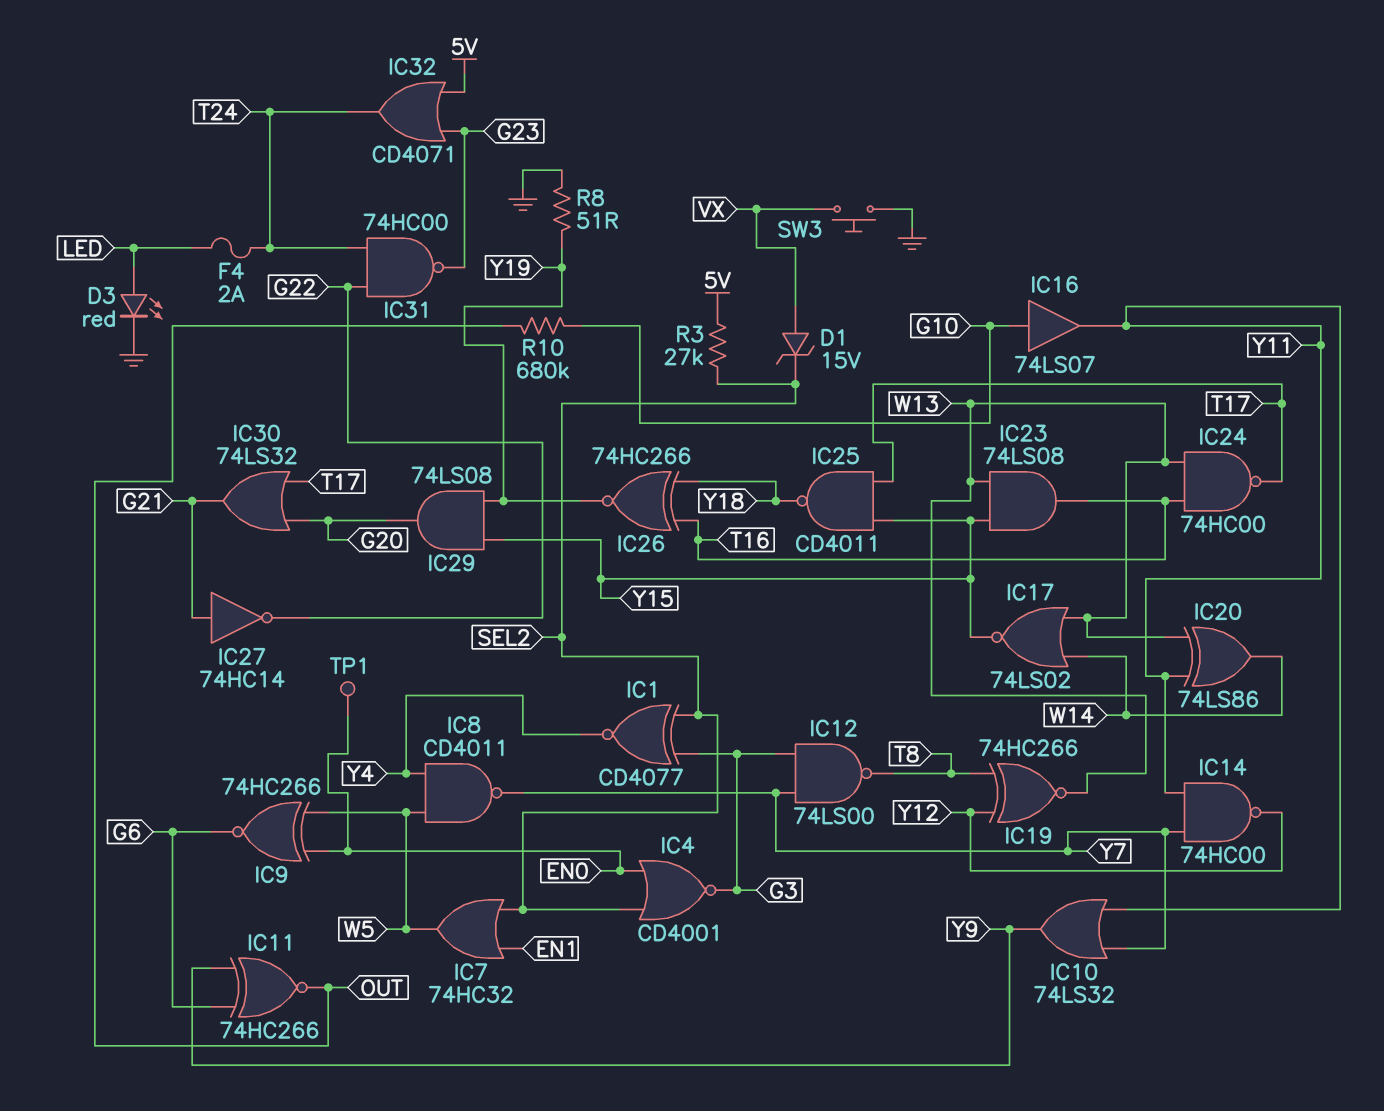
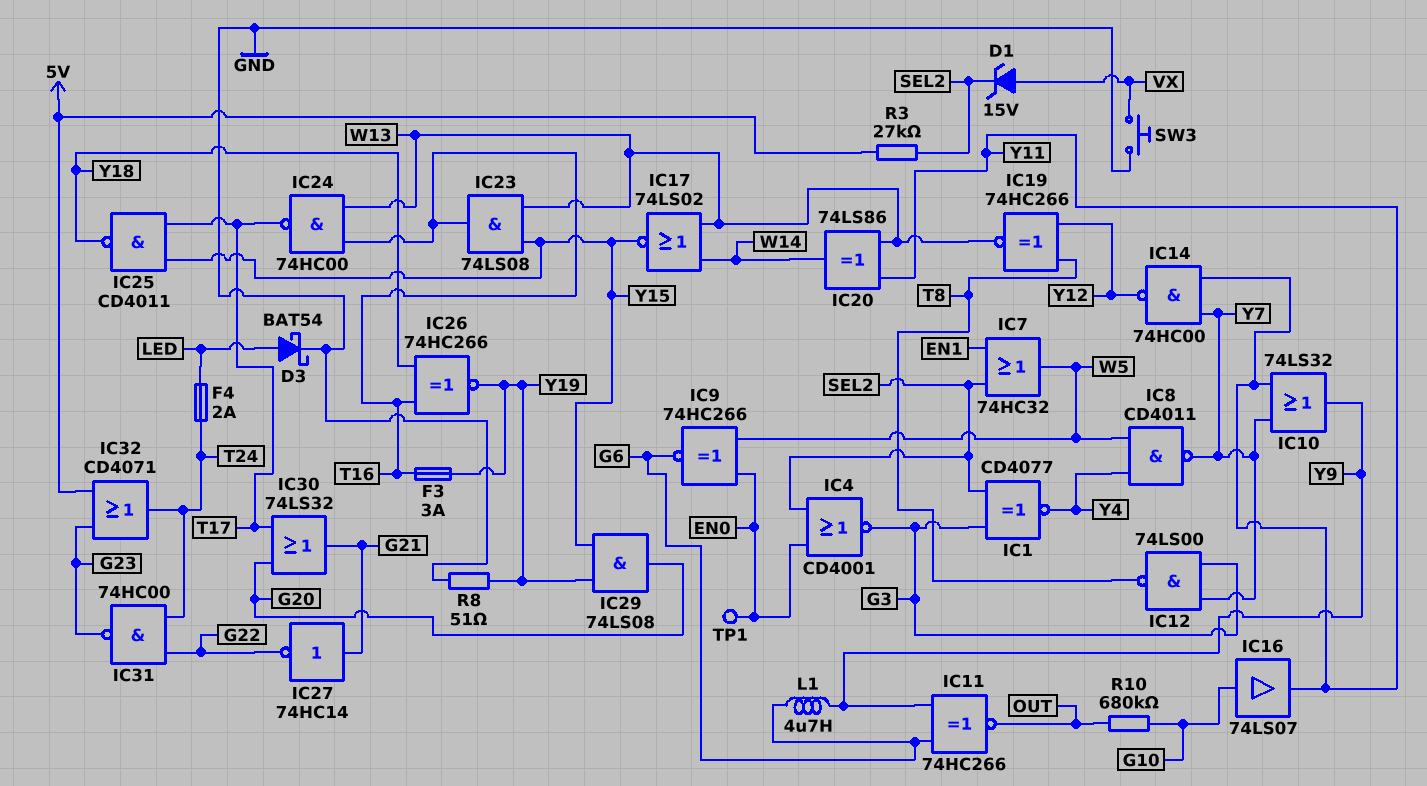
D3: LED red (A LED, K GND) -> schottky BAT54 (A LED, K GND)
F3: none -> 3A (T16, Y19)
L1: none -> 4.7uH (G6, Y9)

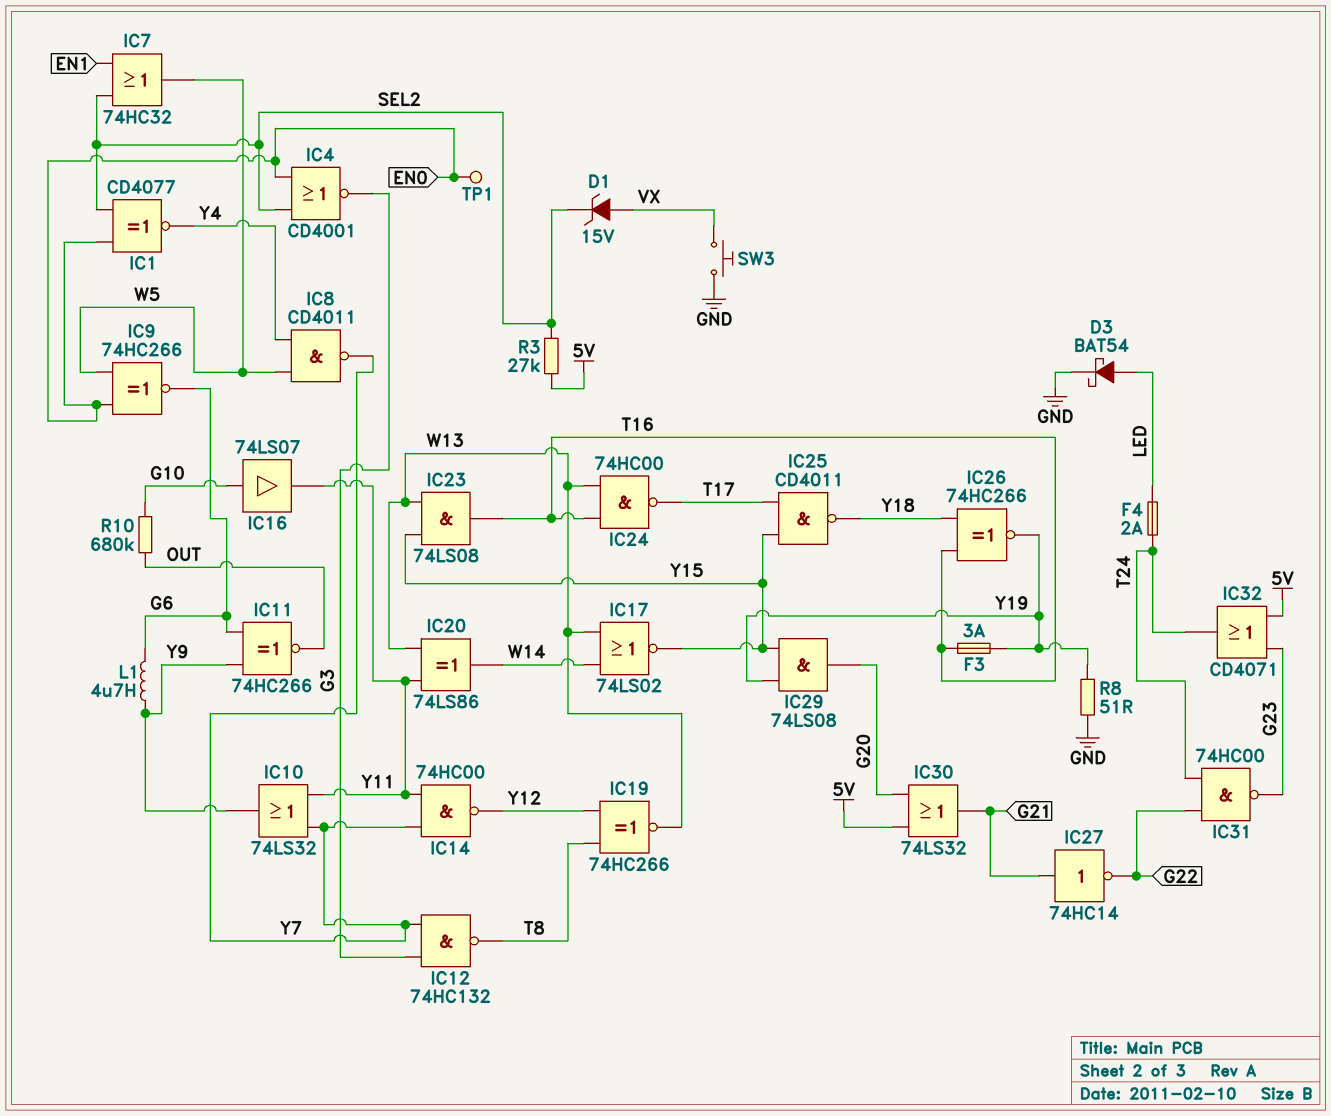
IC1: XNOR CD4077 (in G3, in SEL2, out Y4) -> XNOR CD4077 (in EN0, in SEL2, out Y4)
IC12: NAND 74LS00 (in G3, in Y7, out T8) -> NAND 74HC132 (in G3, in Y7, out T8)
IC30: OR 74LS32 (in G20, in T17, out G21) -> OR 74LS32 (in 5V, in G20, out G21)

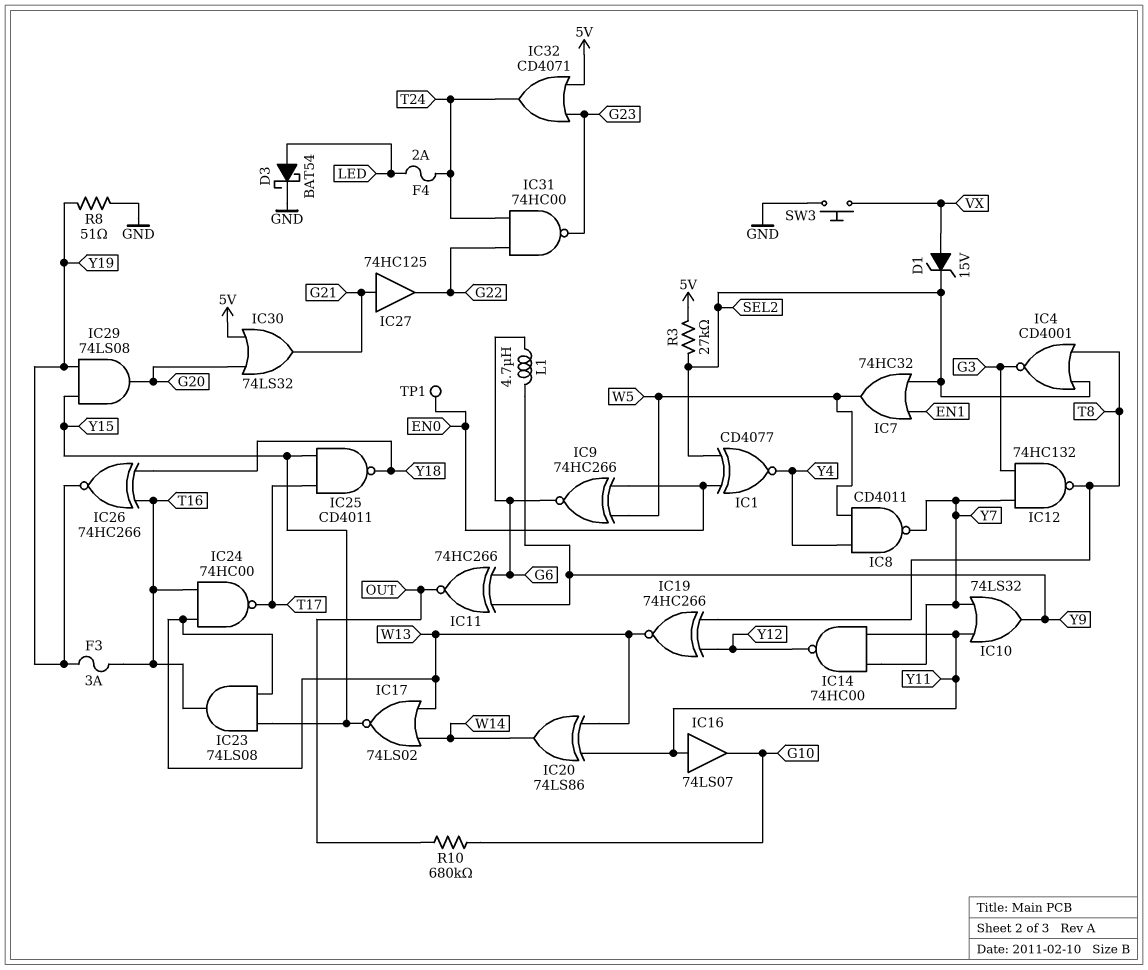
IC4: NOR CD4001 (in EN0, in SEL2, out G3) -> NOR CD4001 (in SEL2, in T8, out G3)
IC16: buffer 74LS07 (in G10, out Y11) -> buffer 74LS07 (in Y11, out G10)
IC27: NOT 74HC14 (in G21, out G22) -> buffer 74HC125 (in G21, out G22)

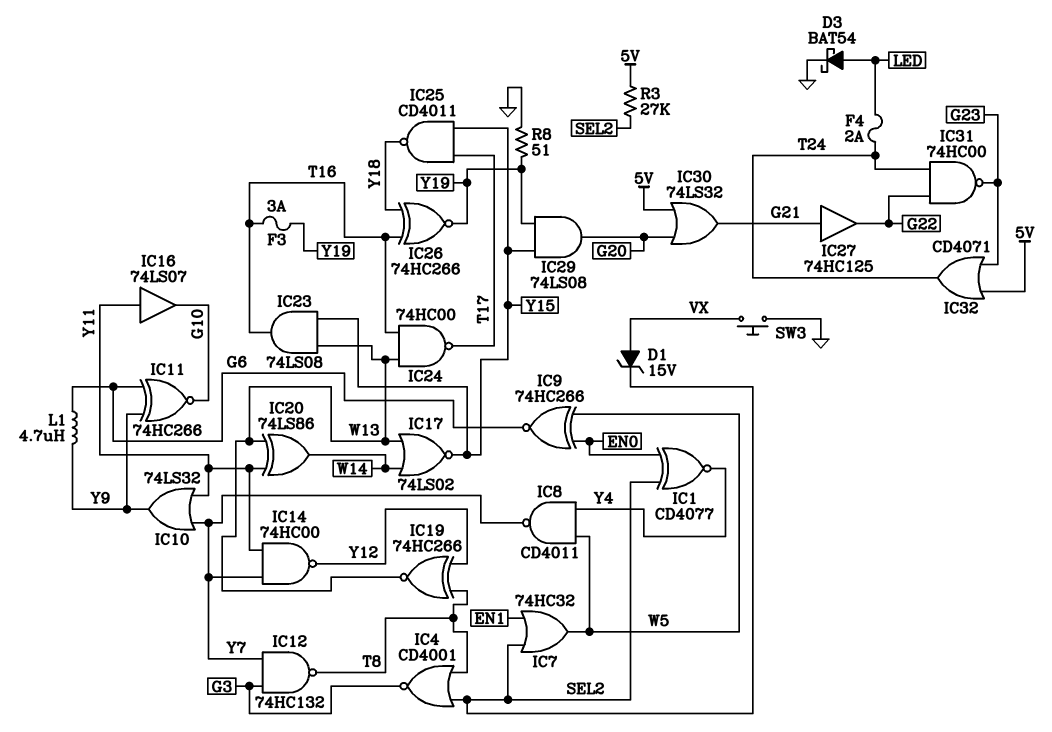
IC11: XNOR 74HC266 (in G6, in Y9, out OUT) -> XNOR 74HC266 (in G6, in Y9, out G10)
R10: 680k (G10, OUT) -> none
TP1: test point (EN0) -> none

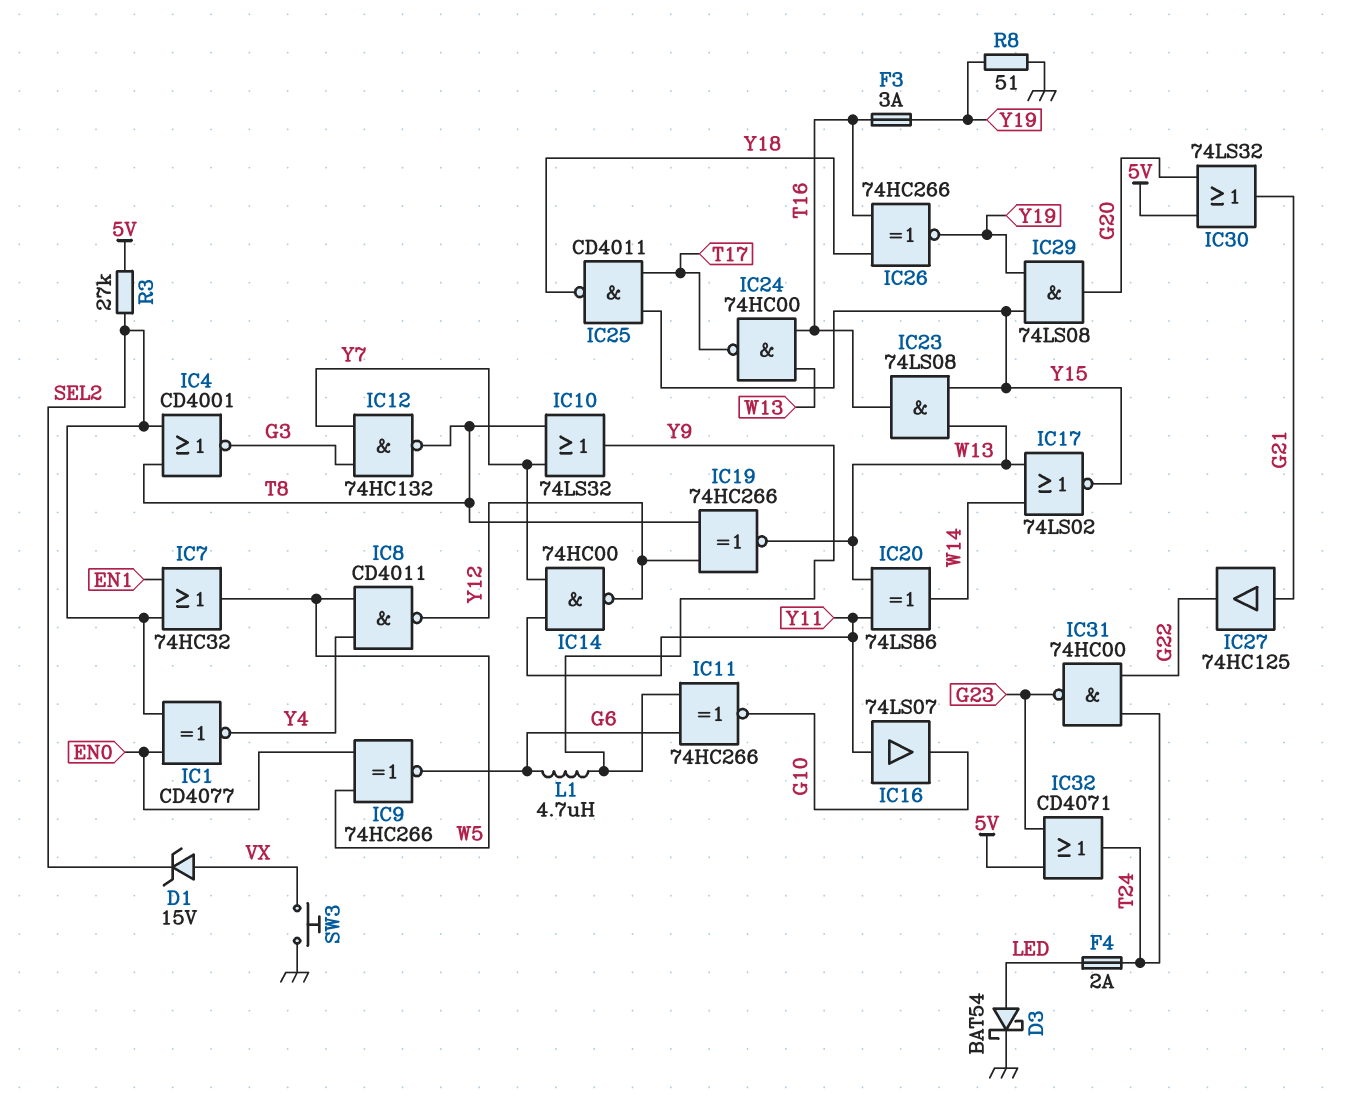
IC8: NAND CD4011 (in W5, in Y4, out Y7) -> NAND CD4011 (in W5, in Y4, out Y12)
IC10: OR 74LS32 (in Y7, in Y11, out Y9) -> OR 74LS32 (in T8, in Y7, out Y9)

